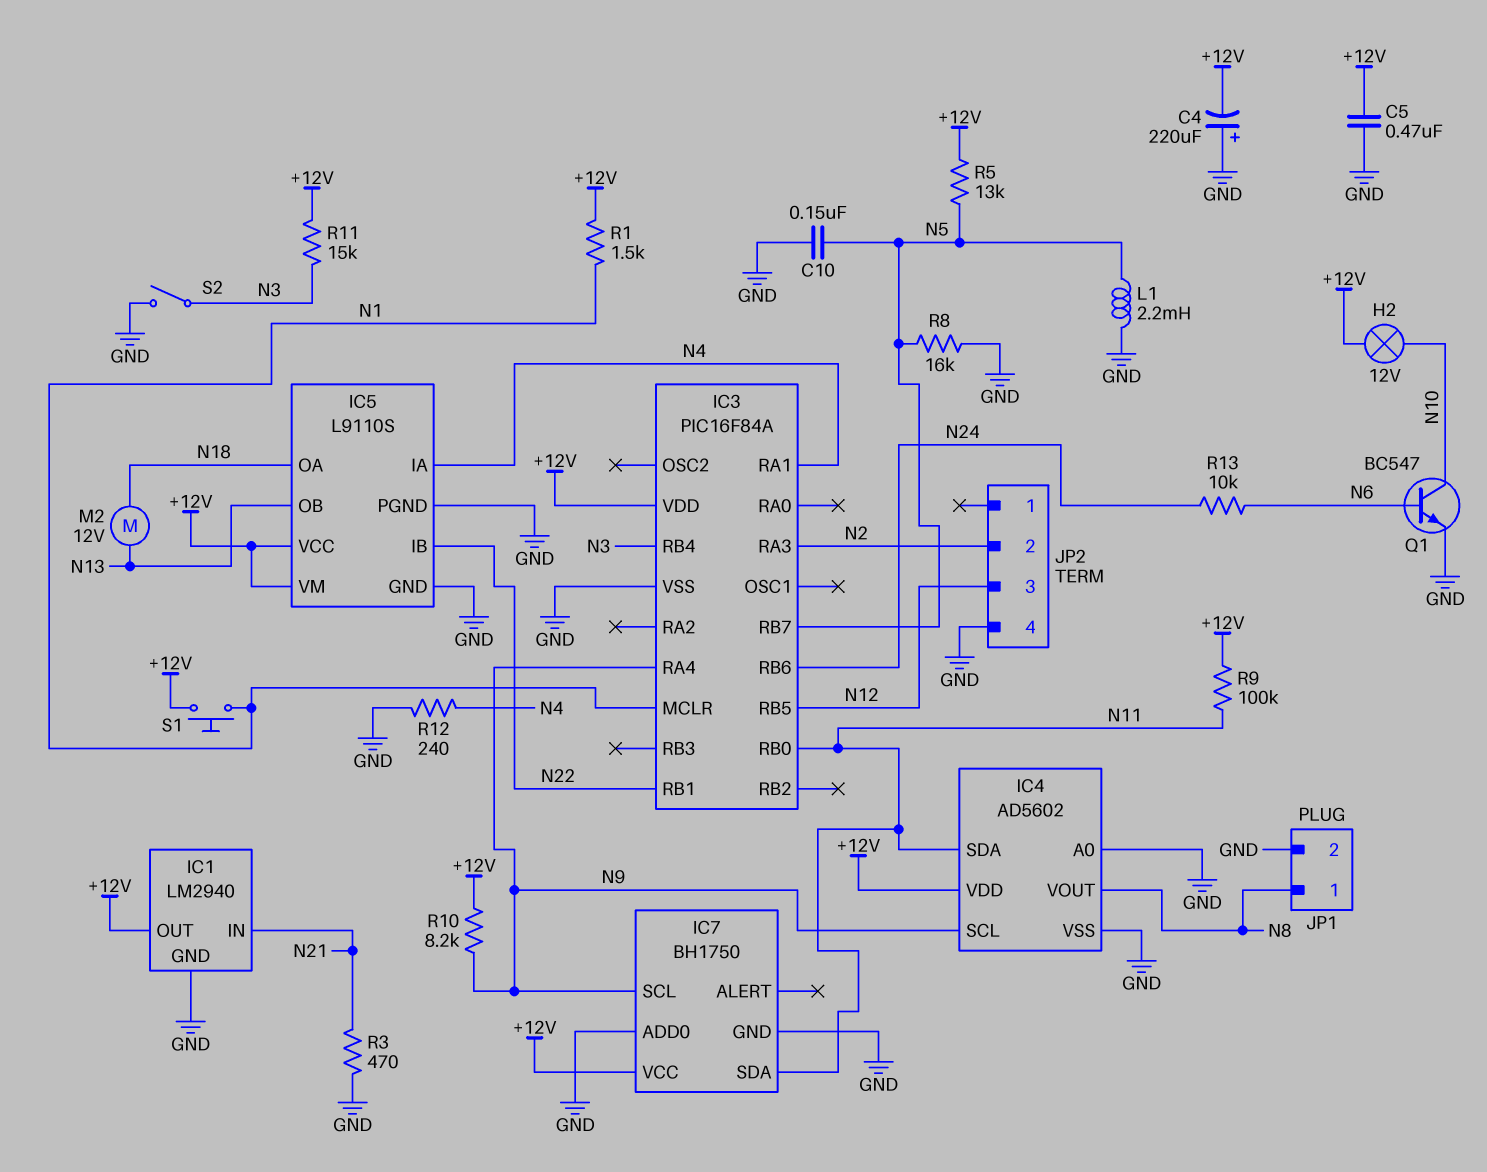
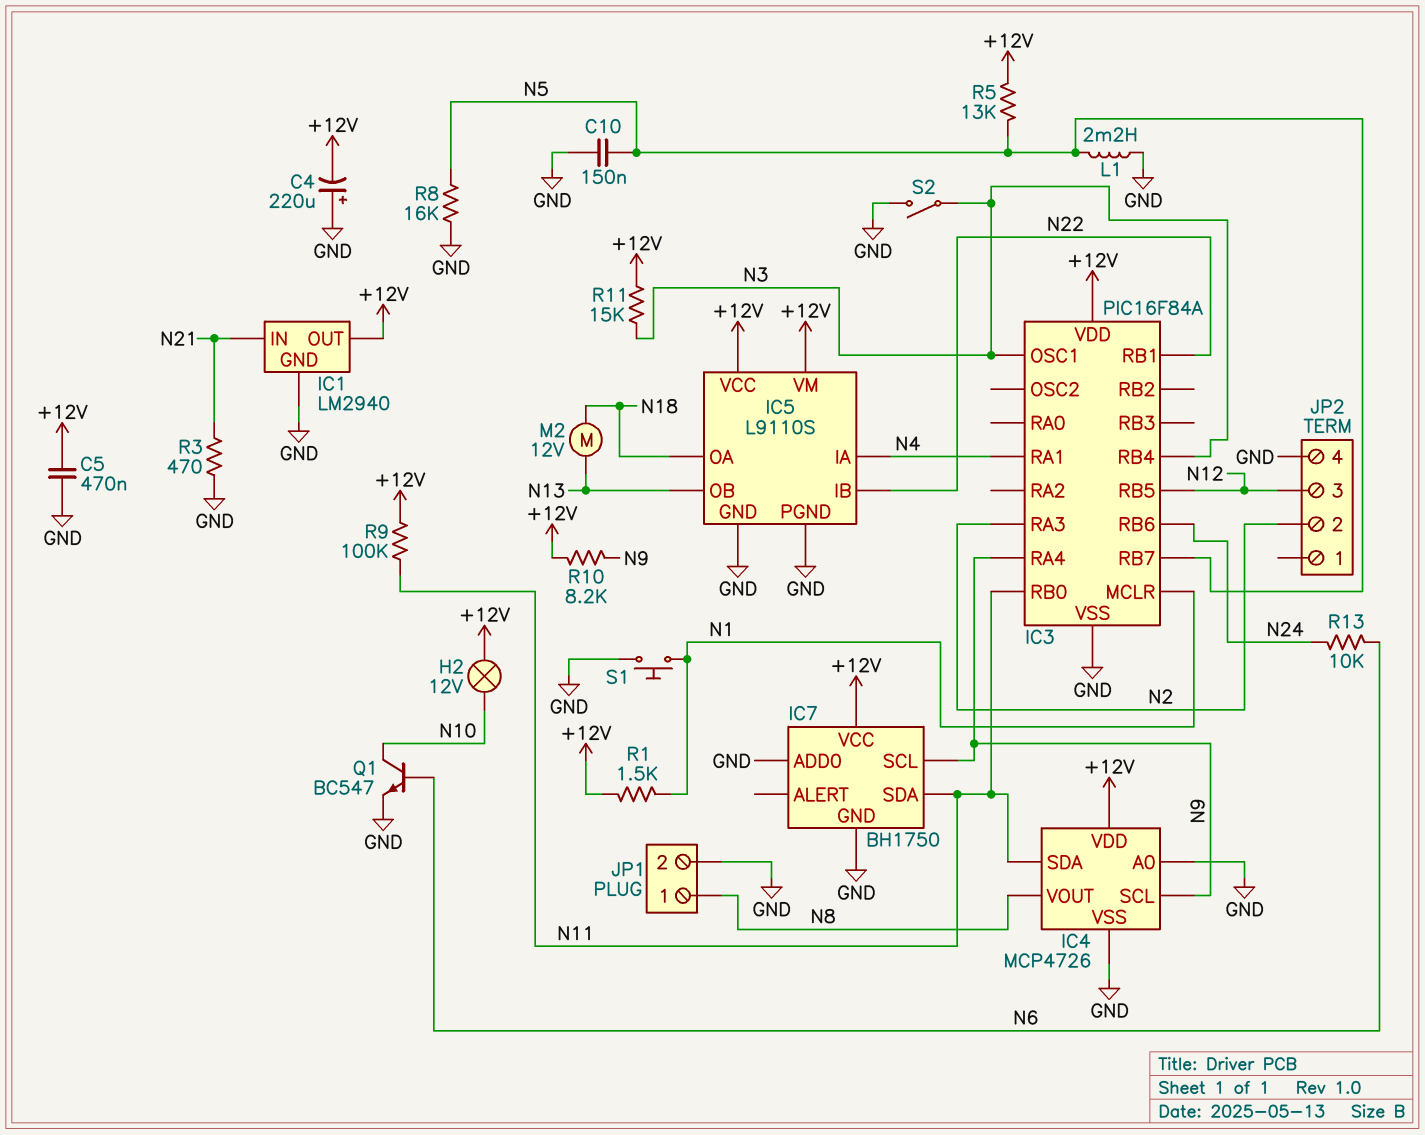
IC3 pin OSC1: none -> N3
IC4: AD5602 -> MCP4726
R12: 240 (GND, N4) -> none
S1: button (+12V, N1) -> button (GND, N1)

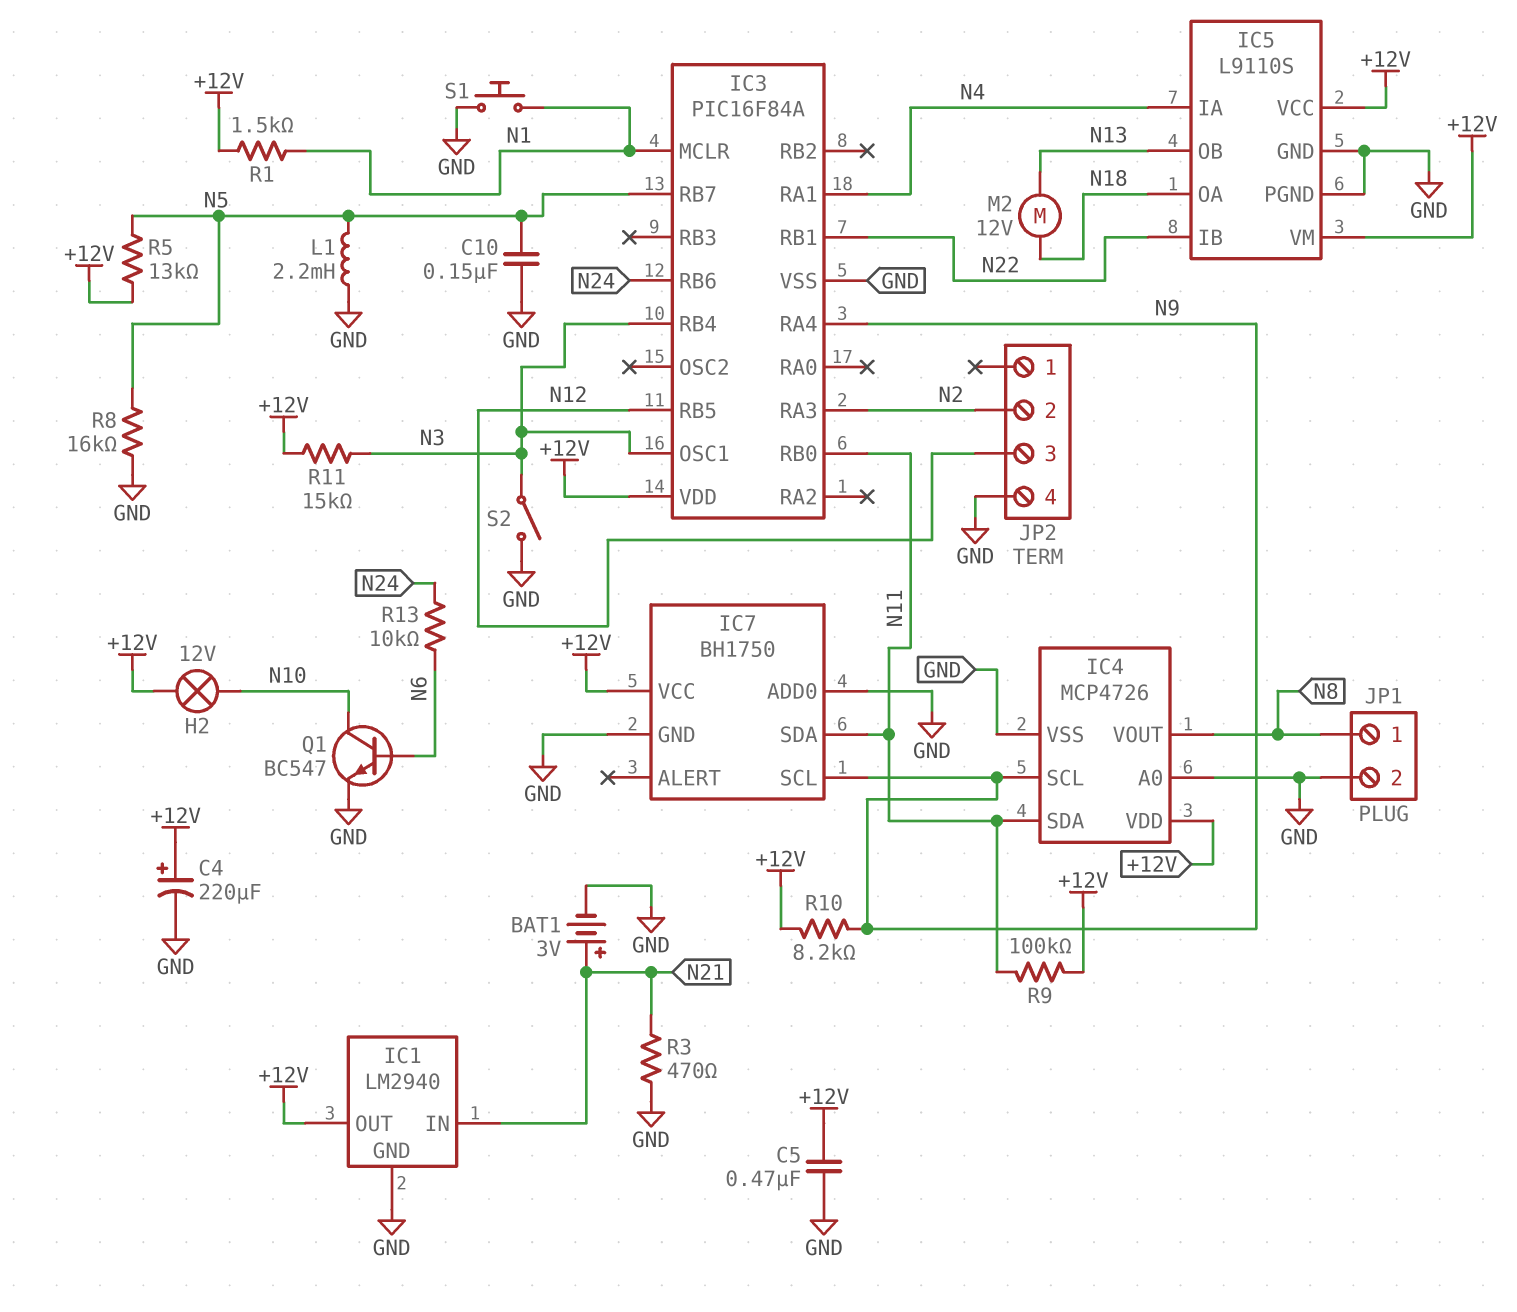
BAT1: none -> 3V (plus N21, minus GND)
C4: 220uF (plus GND, minus +12V) -> 220uF (plus +12V, minus GND)

